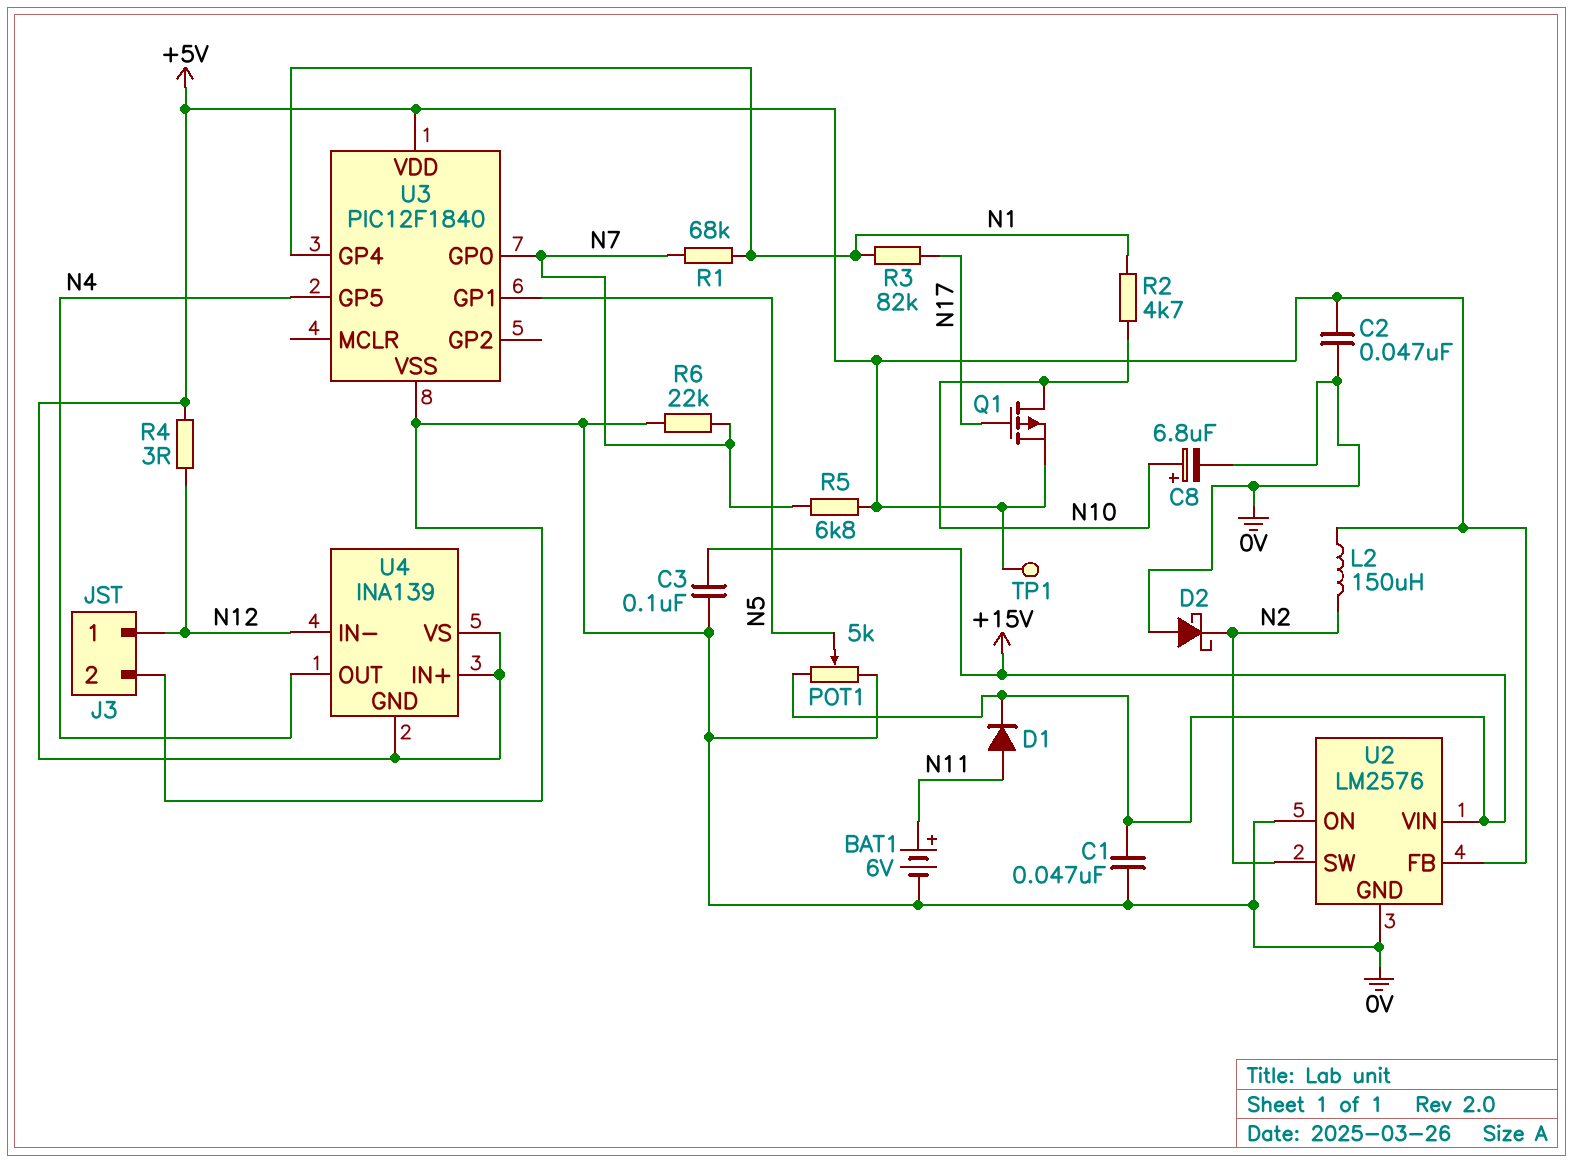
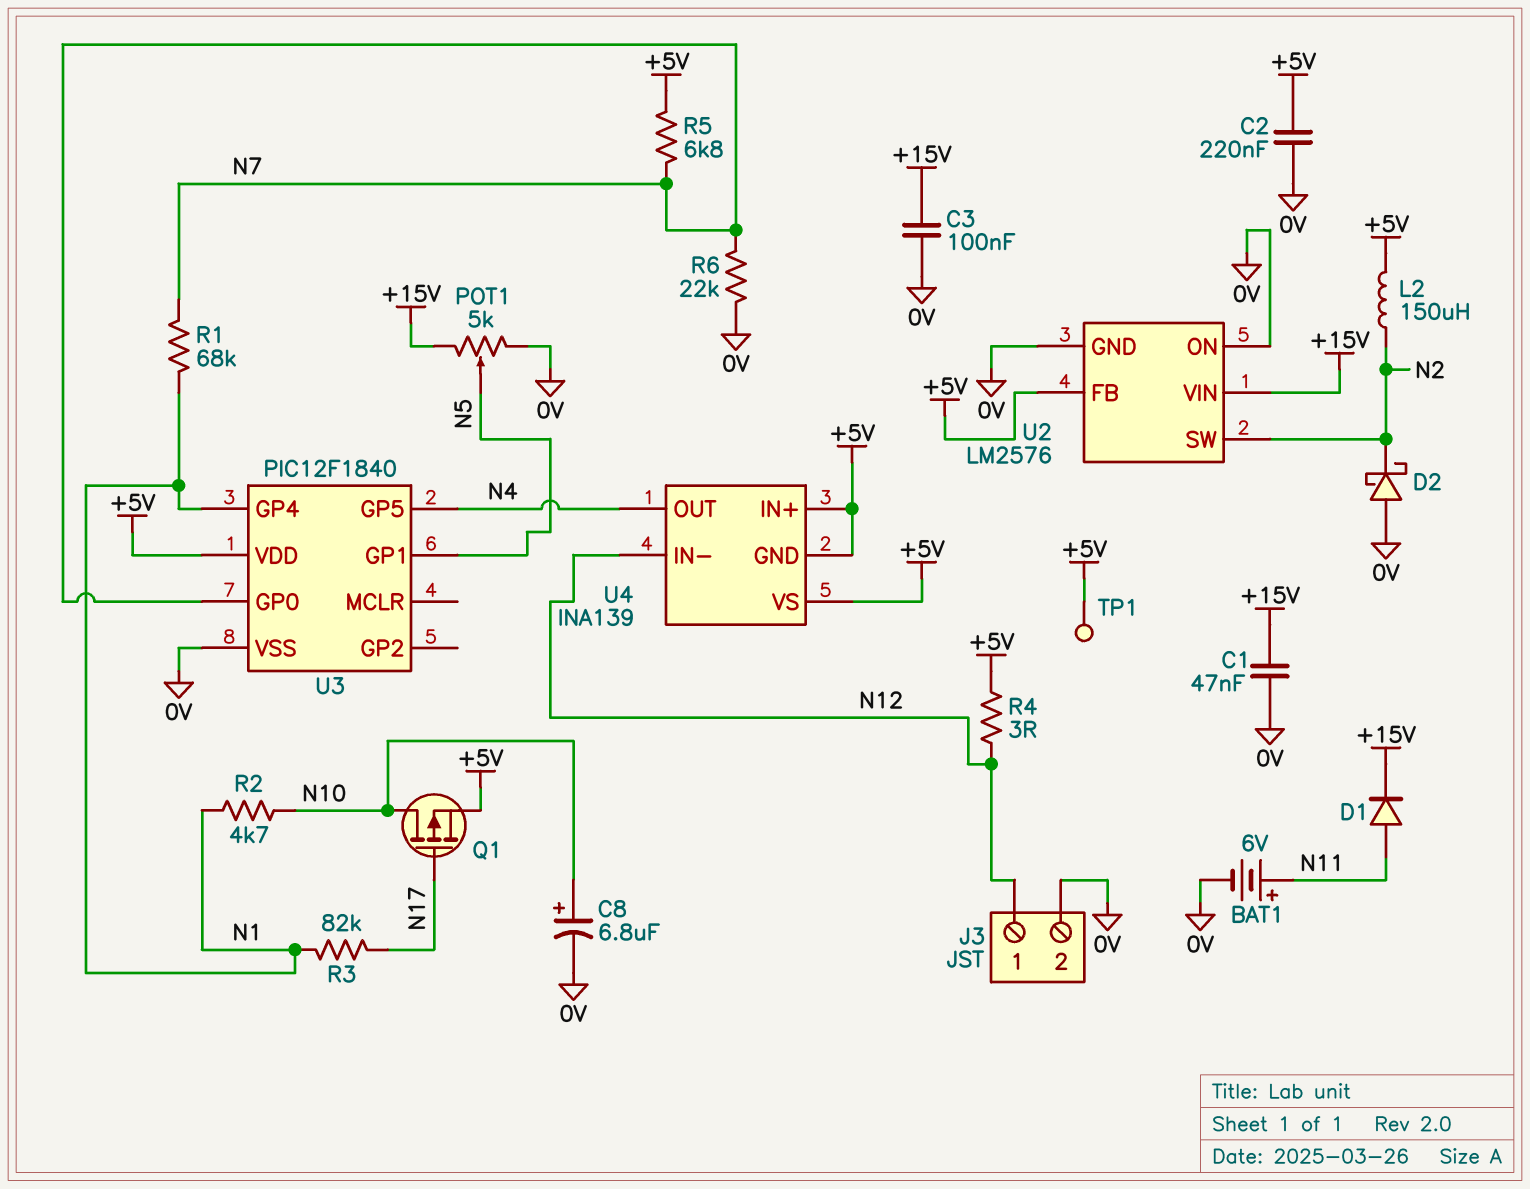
C2: 47nF (+5V, 0V) -> 220nF (+5V, 0V)

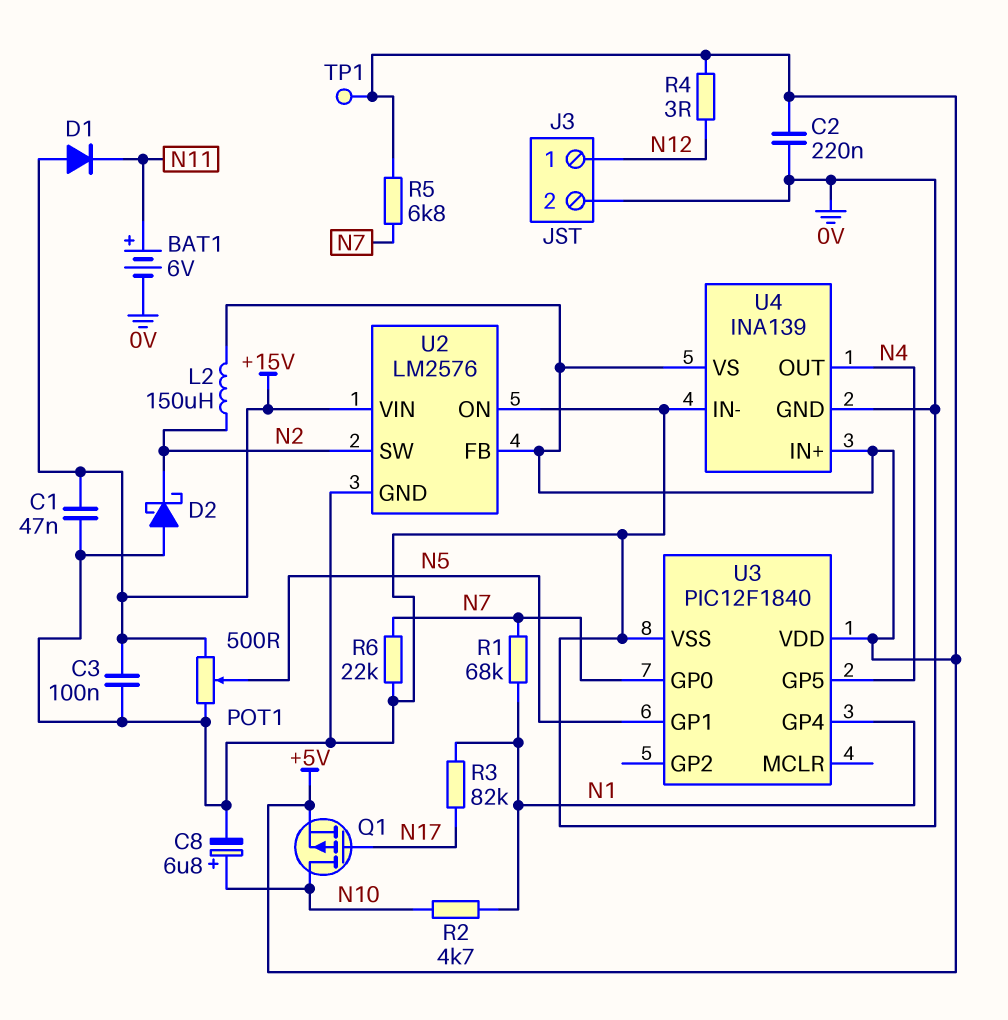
D1: diode (A N11, K +15V) -> diode (A +15V, K N11)
POT1: 5k (+15V, 0V, wiper N5) -> 500 (+15V, 0V, wiper N5)
U4 pin GND: +5V -> 0V
U4 pin IN-: N12 -> 0V

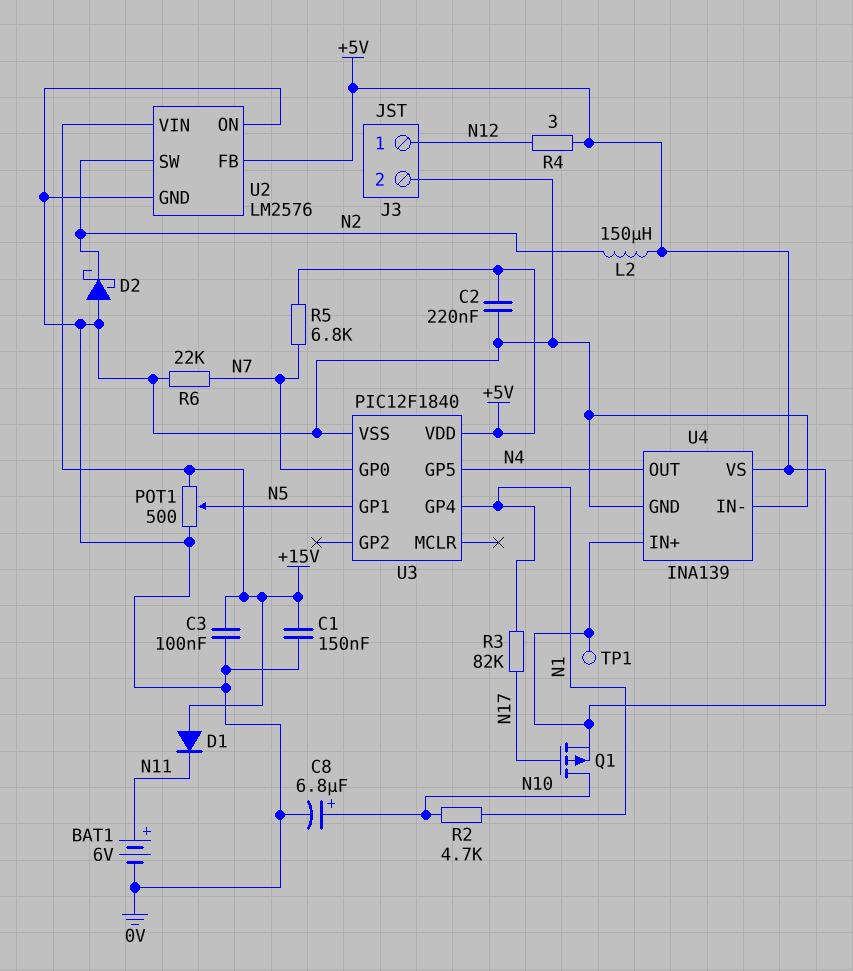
C1: 47nF (+15V, 0V) -> 150nF (+15V, 0V)
R1: 68k (N1, N7) -> none

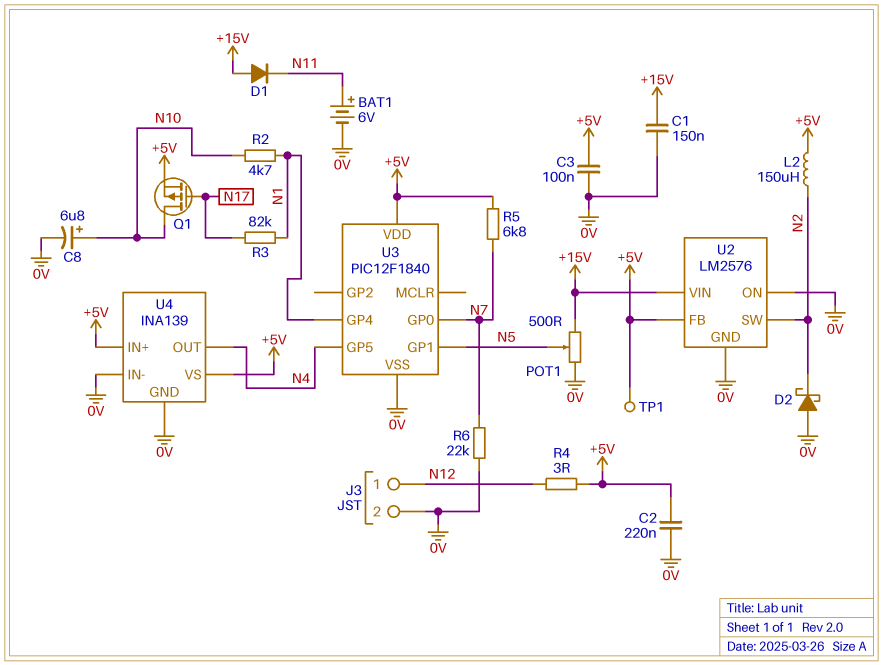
C3: 100nF (+15V, 0V) -> 100nF (+5V, 0V)

